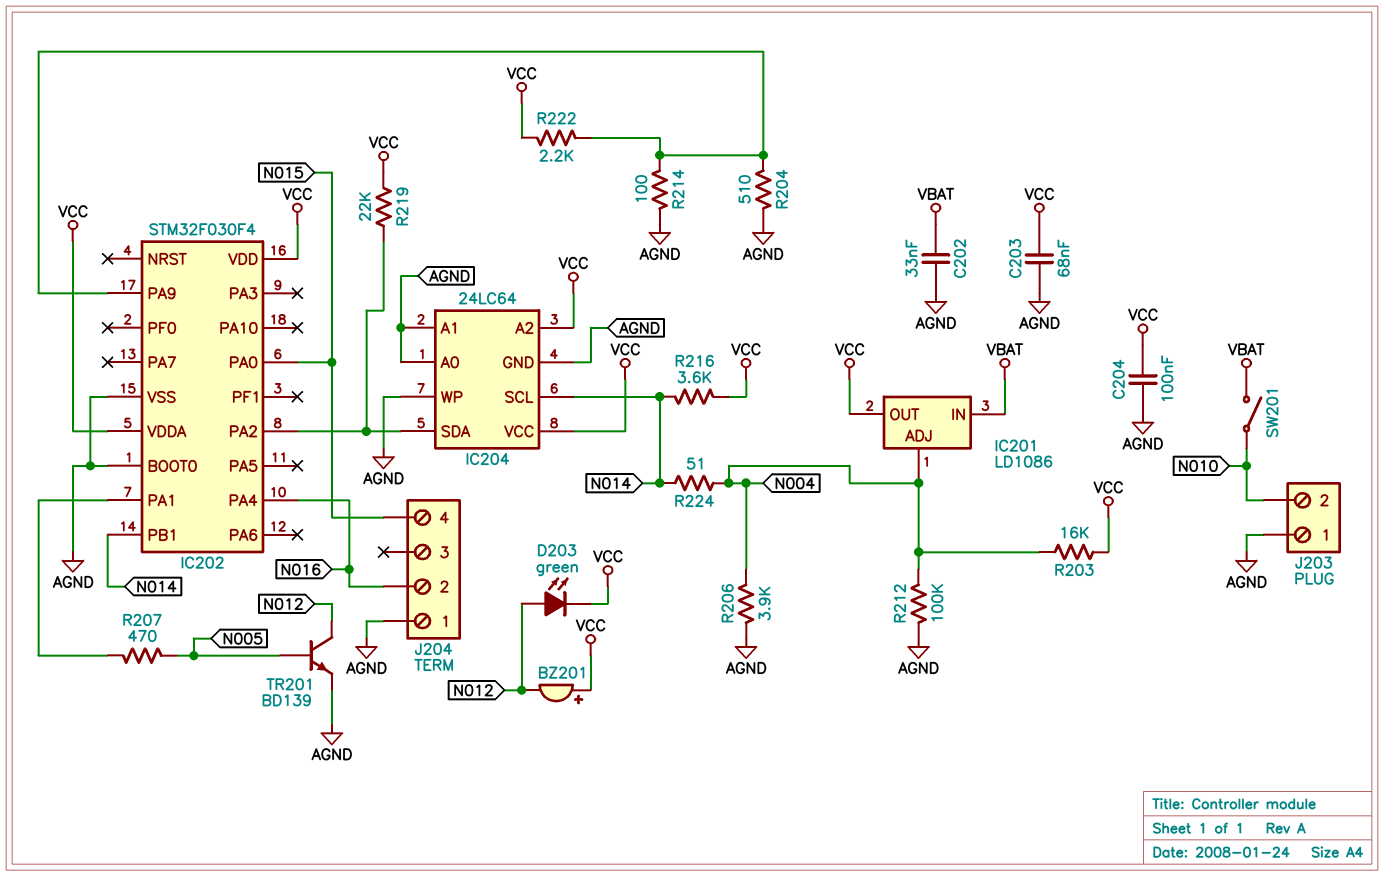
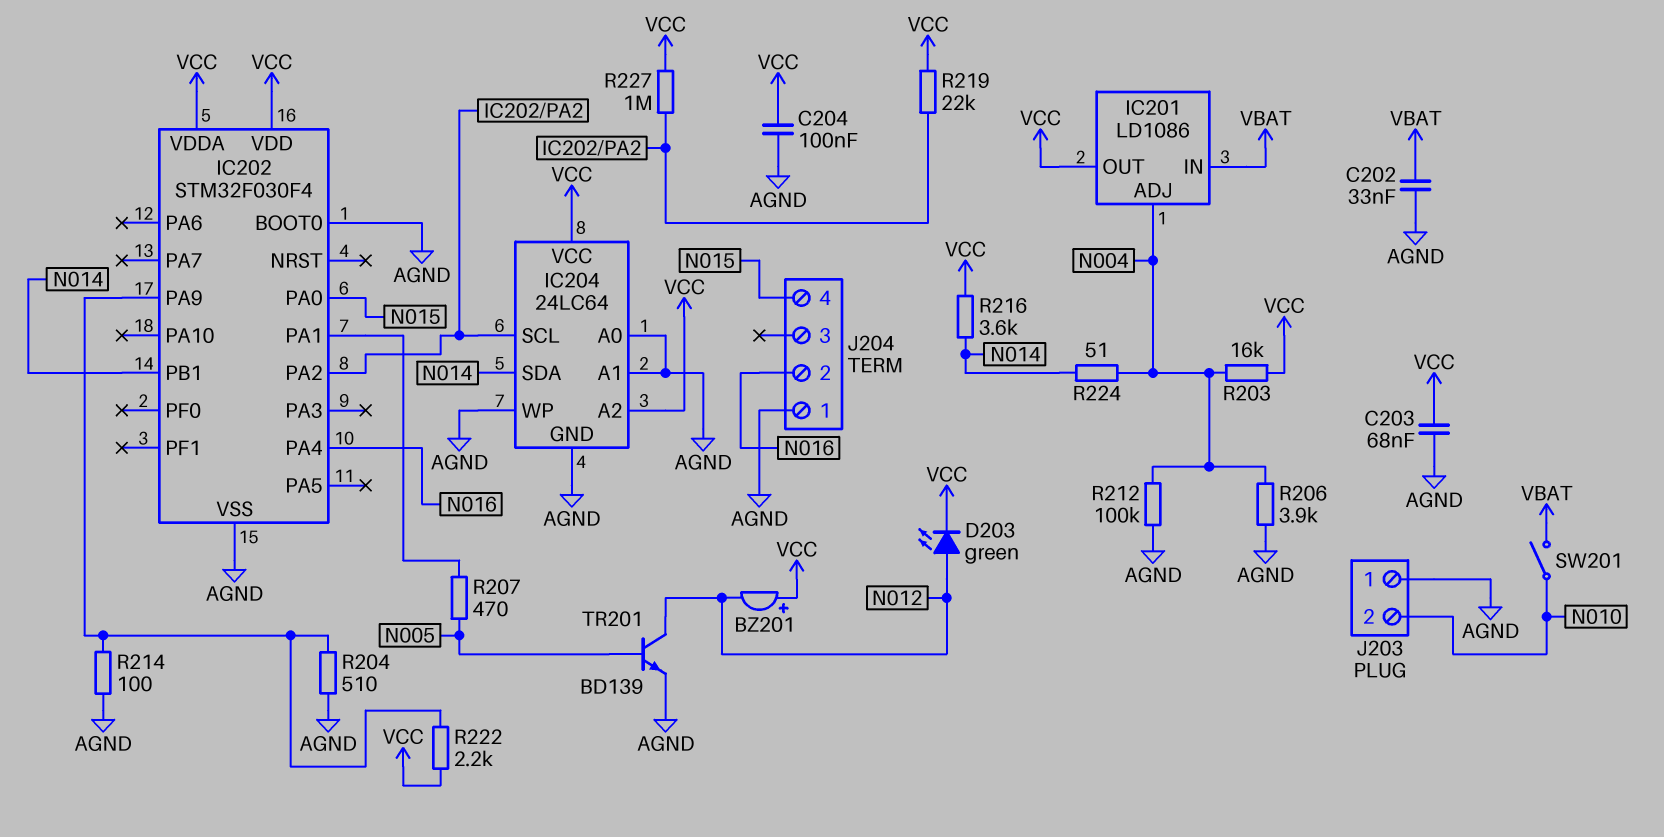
IC204 pin SCL: N014 -> IC202/PA2
IC204 pin SDA: IC202/PA2 -> N014
R227: none -> 1M (IC202/PA2, VCC)

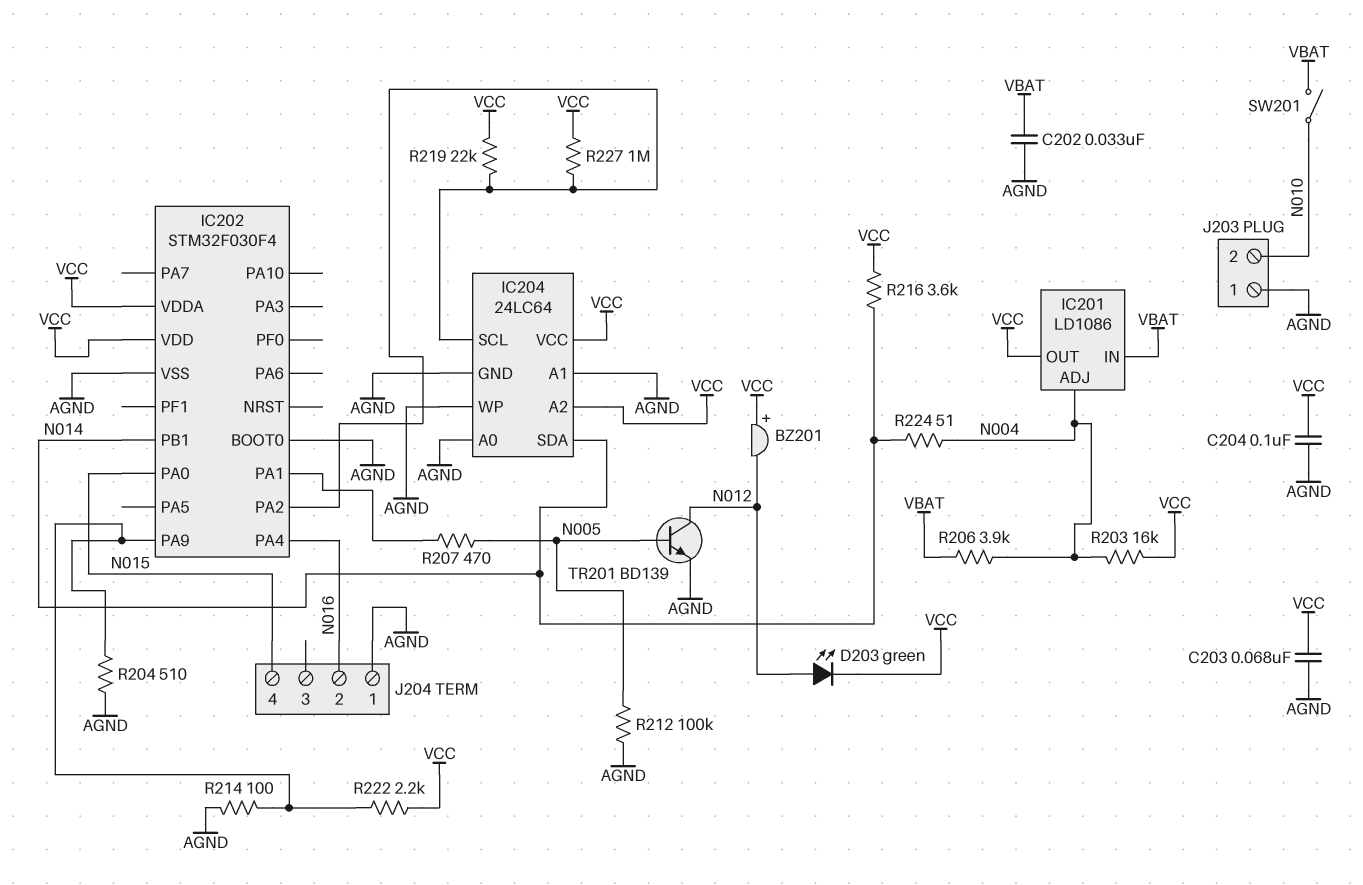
R206: 3.9k (AGND, N004) -> 3.9k (N004, VBAT)
R212: 100k (AGND, N004) -> 100k (AGND, N005)

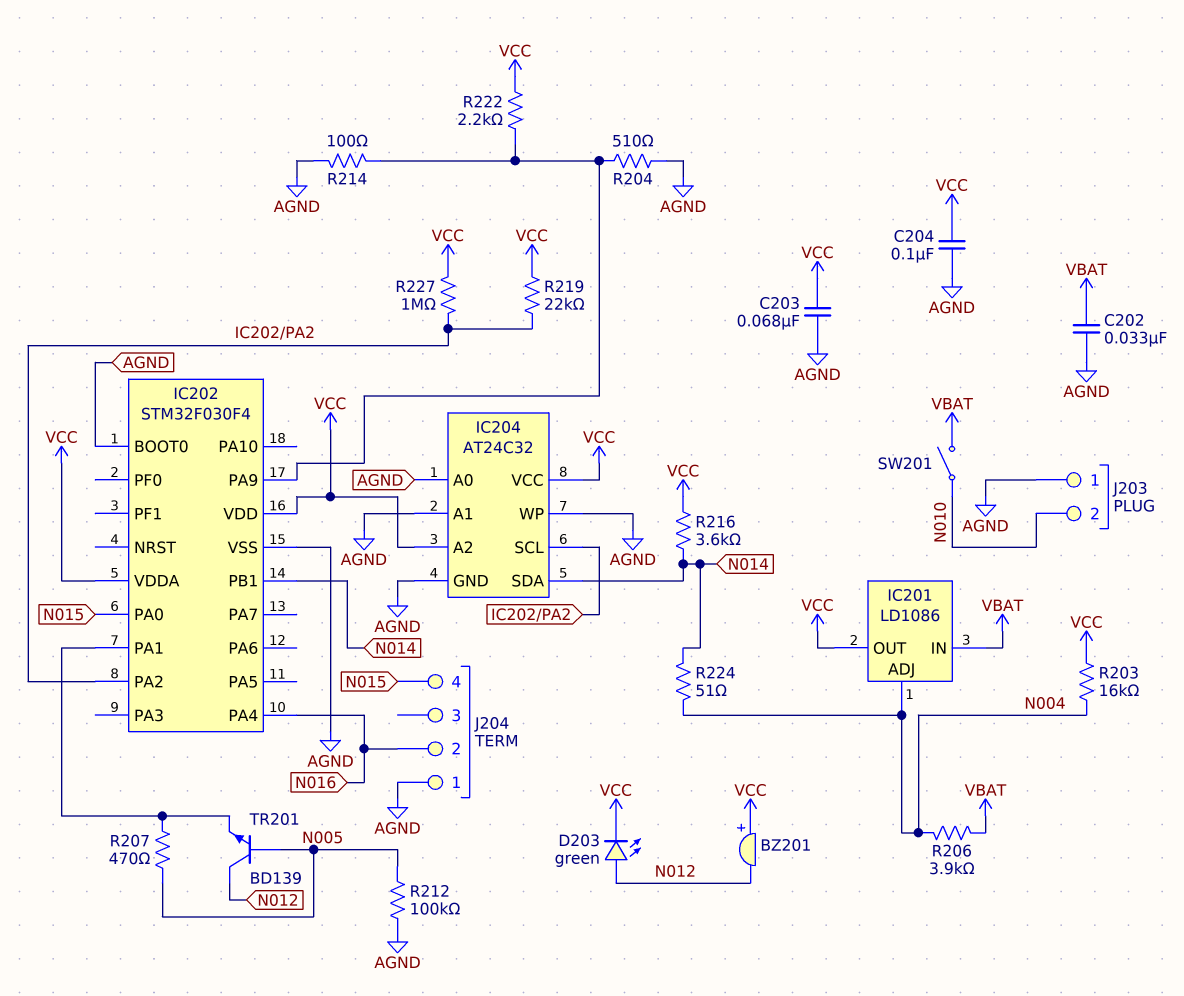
IC204: 24LC64 -> AT24C32
TR201: NPN BD139 (B N005, C N012, E AGND) -> NPN BD139 (B N005, C N012, E IC202/PA1)

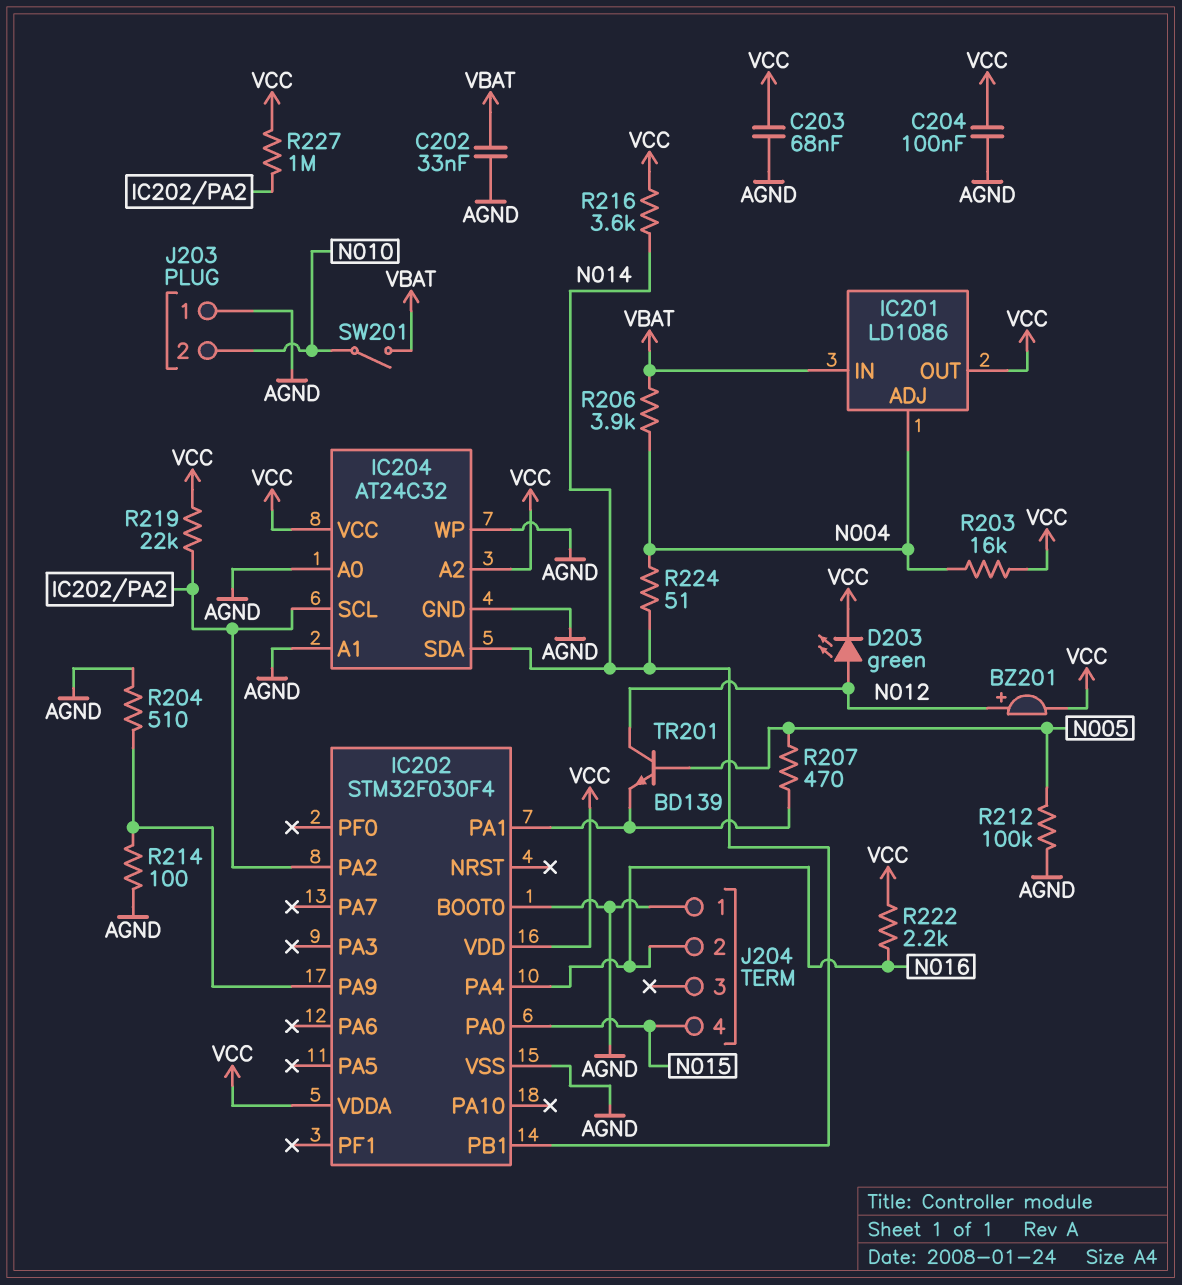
BZ201: buzzer (plus VCC, minus N012) -> buzzer (plus N012, minus VCC)
R222: 2.2k (IC202/PA9, VCC) -> 2.2k (N016, VCC)

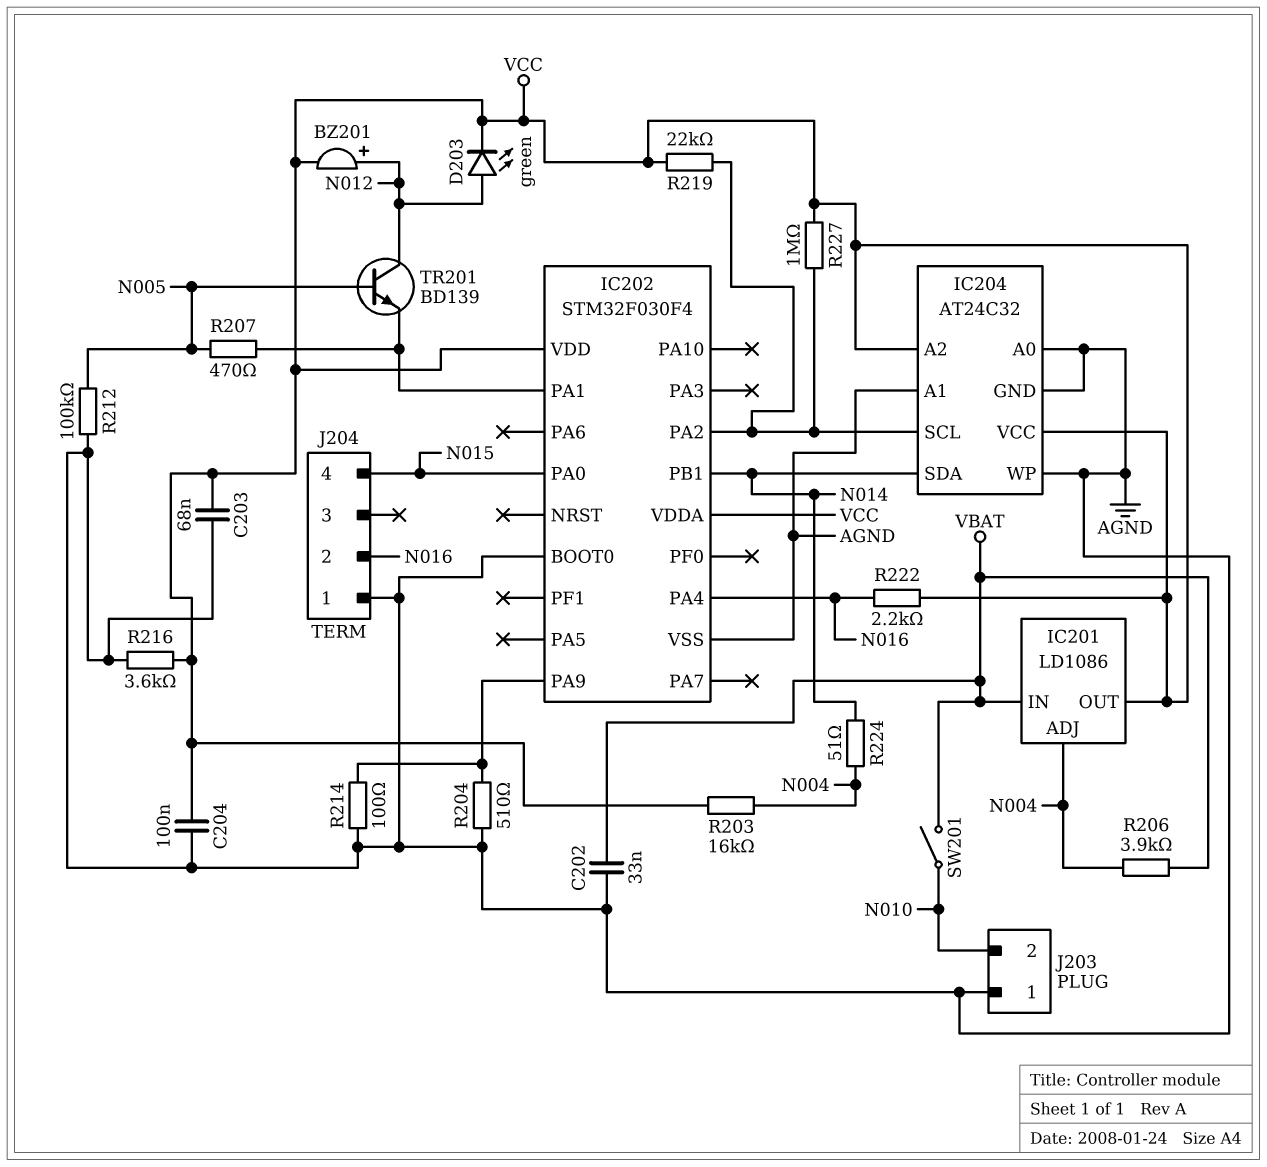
R216: 3.6k (N014, VCC) -> 3.6k (AGND, VCC)

